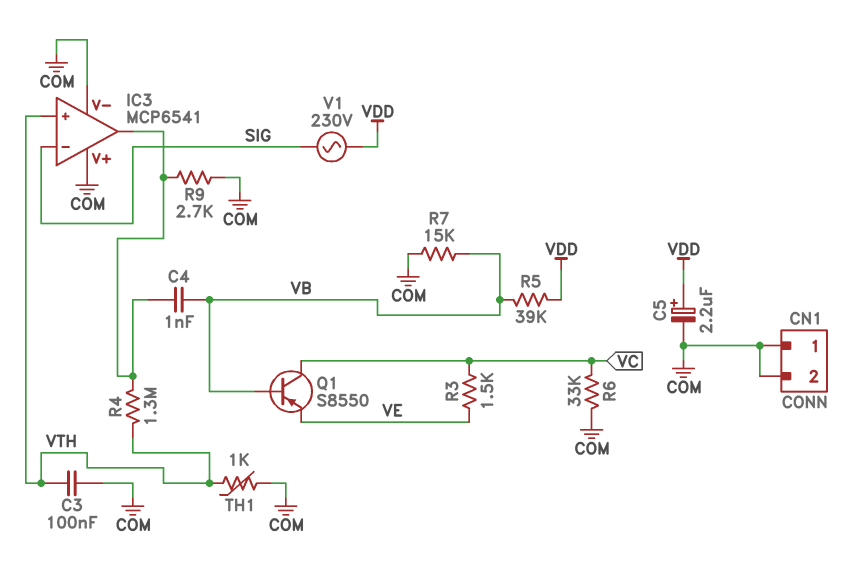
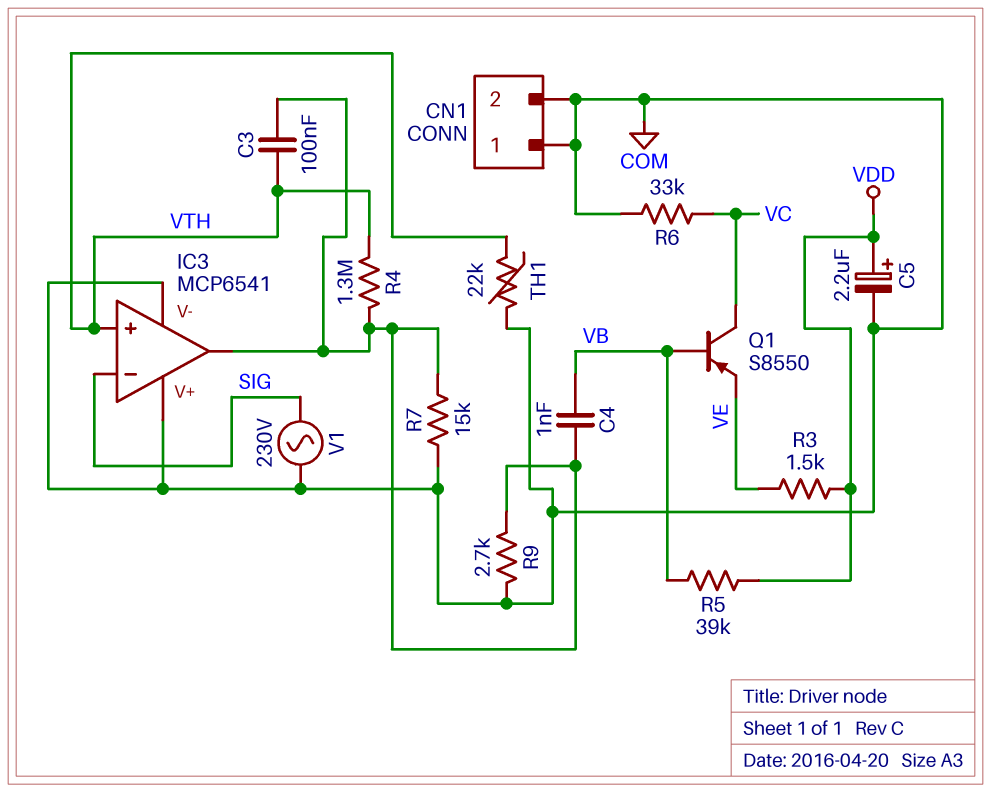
C3: 100nF (COM, VTH) -> 100nF (IC3/out, VTH)
R3: 1.5k (VC, VE) -> 1.5k (VDD, VE)
R7: 15k (COM, VB) -> 15k (COM, IC3/out)
TH1: 1k (COM, VTH) -> 22k (COM, VTH)
V1: AC 230V (SIG, VDD) -> AC 230V (COM, SIG)

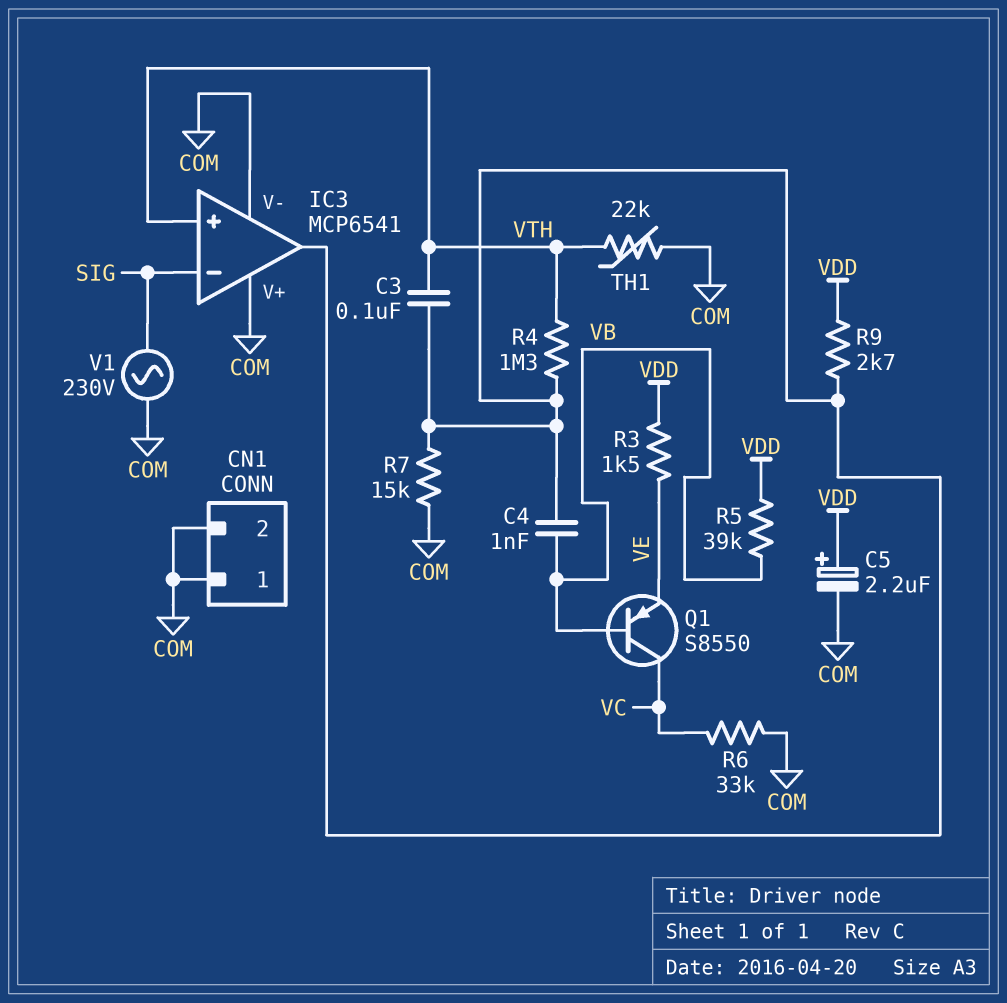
R9: 2.7k (COM, IC3/out) -> 2.7k (IC3/out, VDD)

